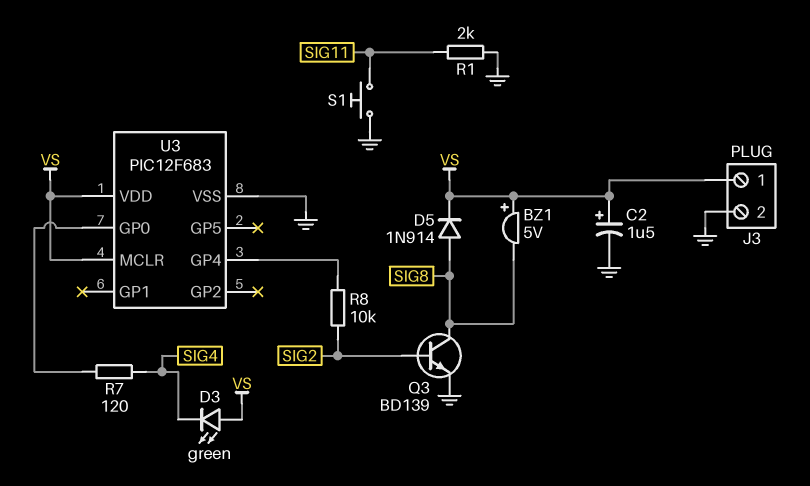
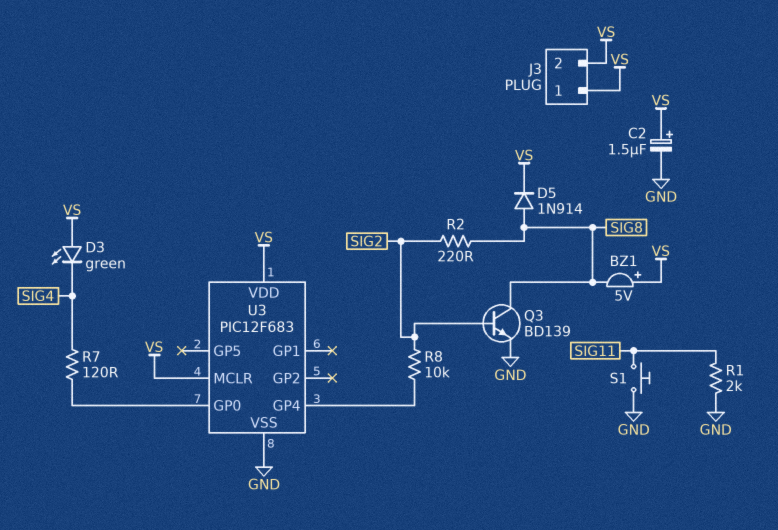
J3 pin 2: GND -> VS
R2: none -> 220 (SIG2, SIG8)

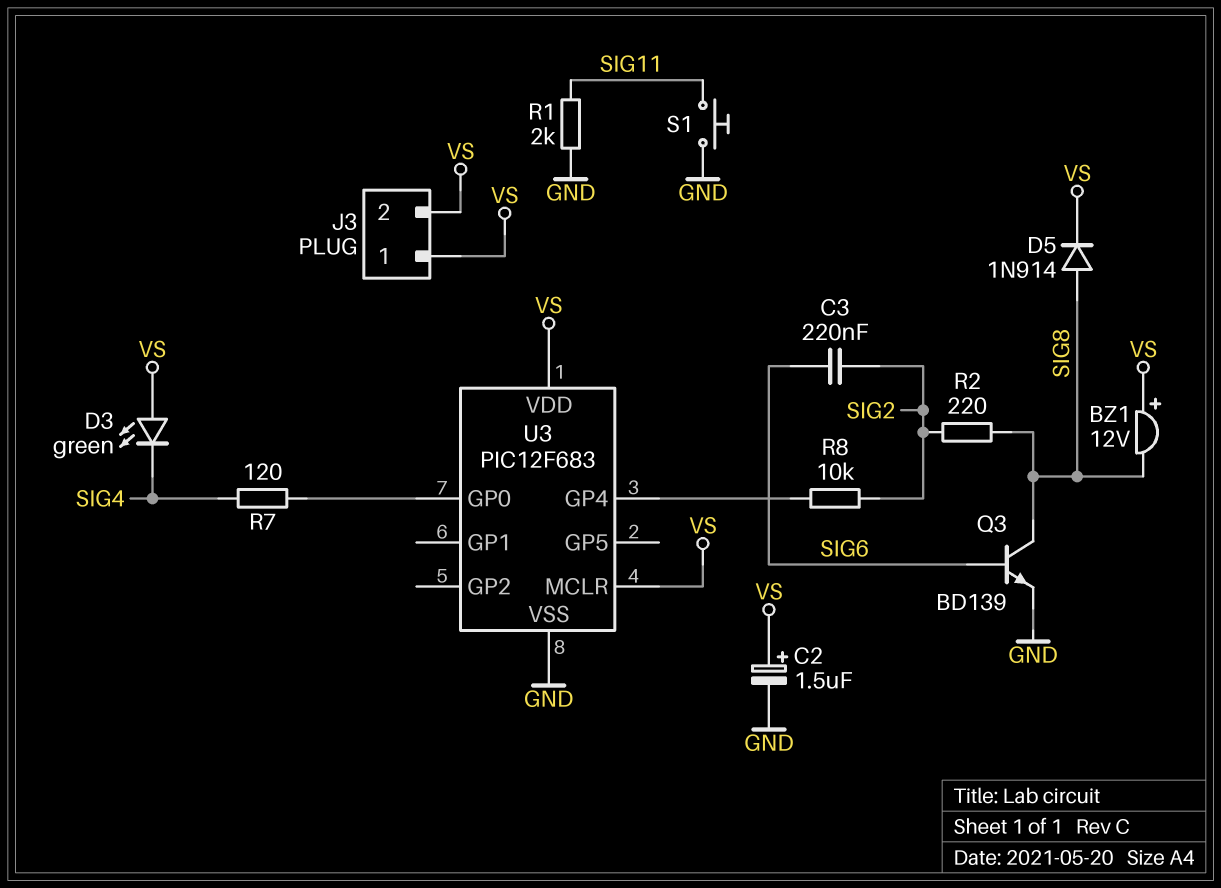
BZ1: buzzer 5V (plus VS, minus SIG8) -> buzzer 12V (plus VS, minus SIG8)
C3: none -> 220nF (SIG2, SIG6)
Q3: NPN BD139 (B SIG2, C SIG8, E GND) -> NPN BD139 (B SIG6, C SIG8, E GND)

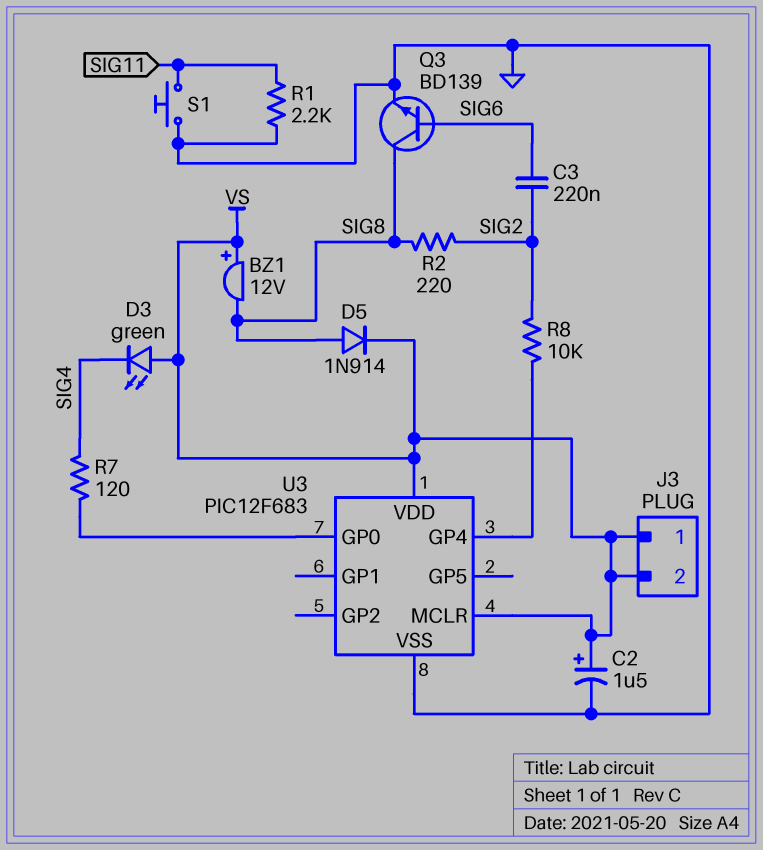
R1: 2k (GND, SIG11) -> 2.2k (GND, SIG11)

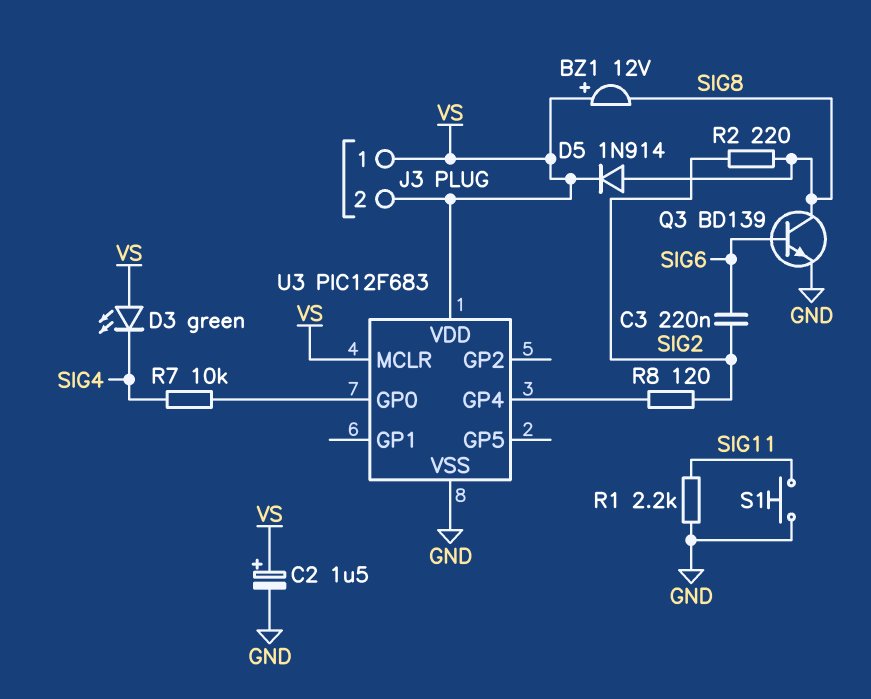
R7: 120 (SIG4, U3/GP0) -> 10k (SIG4, U3/GP0)
R8: 10k (SIG2, U3/GP4) -> 120 (SIG2, U3/GP4)

